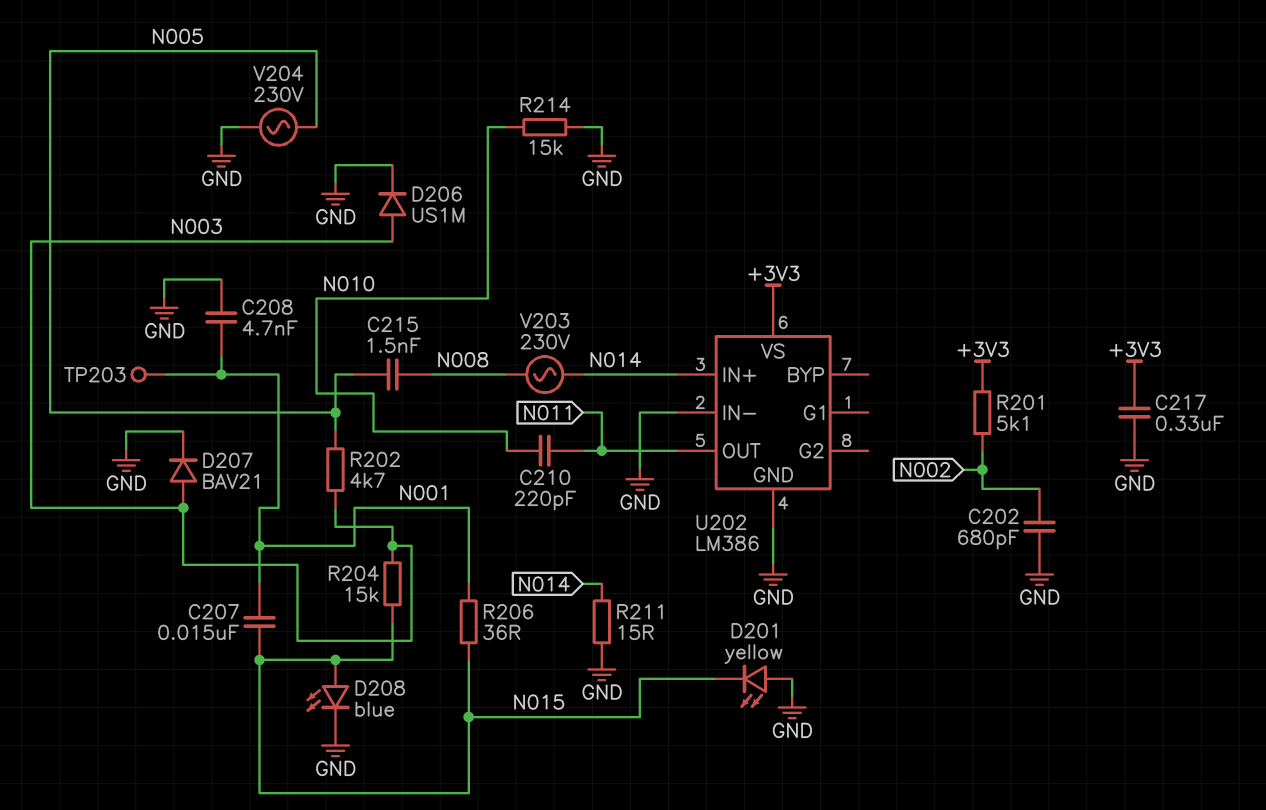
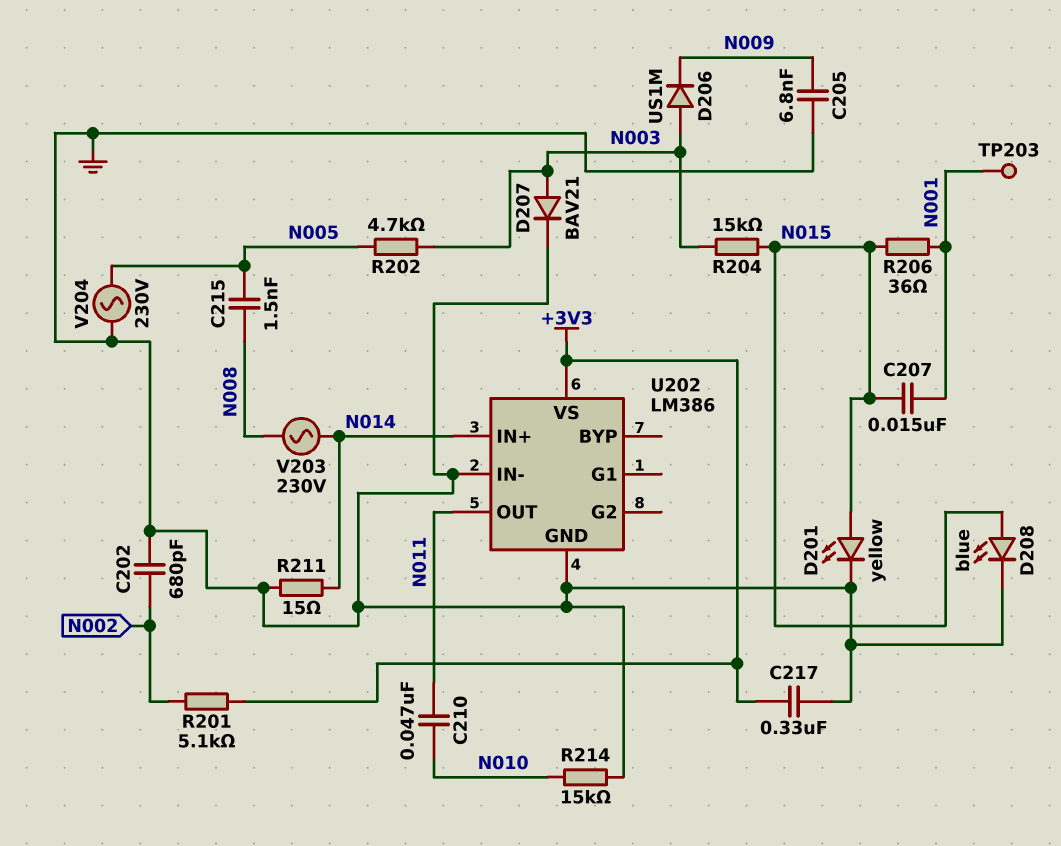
C205: none -> 6.8nF (GND, N009)
C208: 4.7nF (GND, N001) -> none
C210: 220pF (N010, N011) -> 47nF (N010, N011)
D201: LED yellow (A GND, K N015) -> LED yellow (A N015, K GND)
D206: diode US1M (A N003, K GND) -> diode US1M (A N003, K N009)

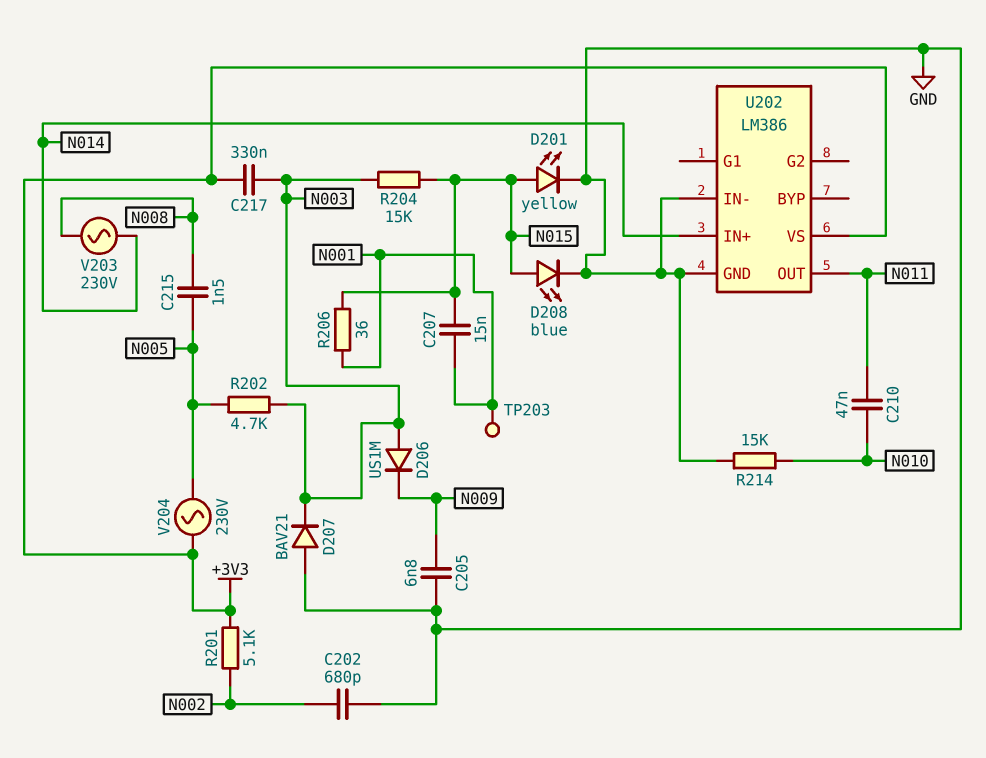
C217: 330nF (+3V3, GND) -> 330nF (+3V3, N003)
D207: diode BAV21 (A N003, K GND) -> diode BAV21 (A GND, K N003)
R211: 15 (GND, N014) -> none
V204: AC 230V (GND, N005) -> AC 230V (+3V3, N005)

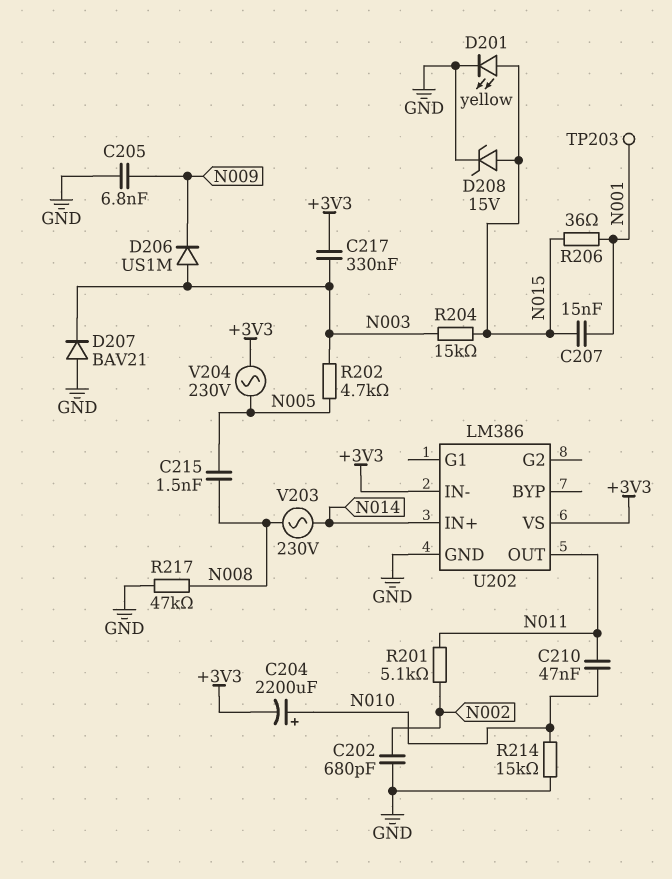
C204: none -> 2200uF (plus N010, minus +3V3)
D208: LED blue (A N015, K GND) -> zener 15V (A N015, K GND)
R201: 5.1k (+3V3, N002) -> 5.1k (N002, N011)
R217: none -> 47k (GND, N008)
U202 pin IN-: GND -> +3V3

